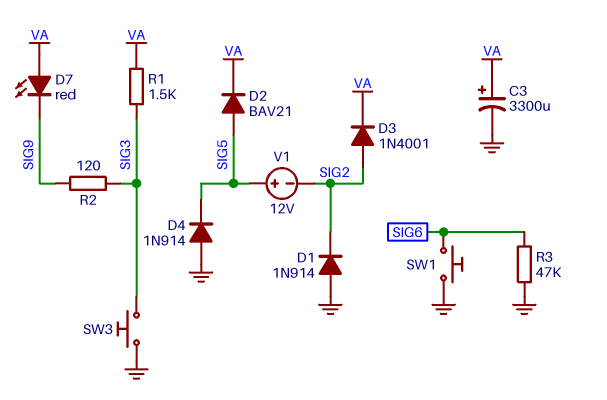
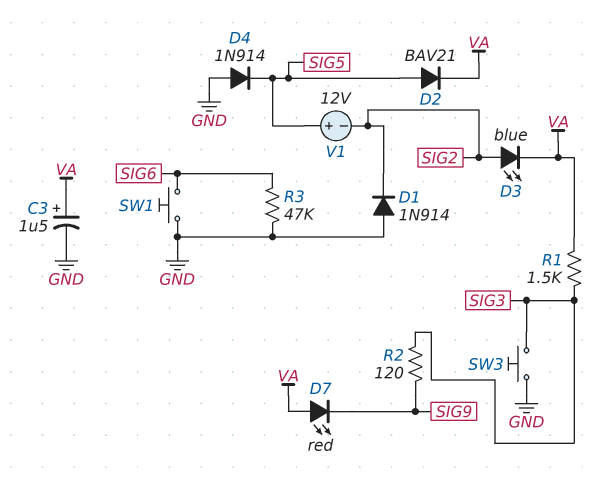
C3: 3300uF (plus VA, minus GND) -> 1.5uF (plus VA, minus GND)
D3: diode 1N4001 (A SIG2, K VA) -> LED blue (A SIG2, K VA)

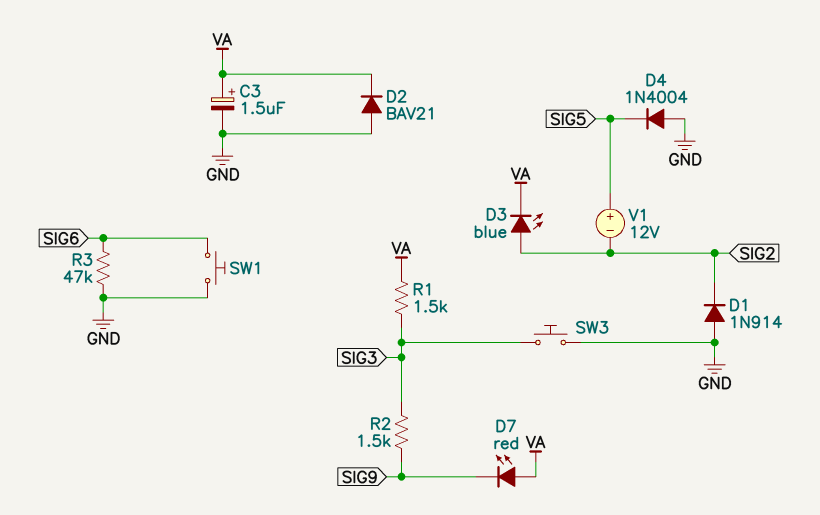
D2: diode BAV21 (A SIG5, K VA) -> diode BAV21 (A GND, K VA)
D4: diode 1N914 (A GND, K SIG5) -> diode 1N4004 (A GND, K SIG5)
R2: 120 (SIG3, SIG9) -> 1.5k (SIG3, SIG9)

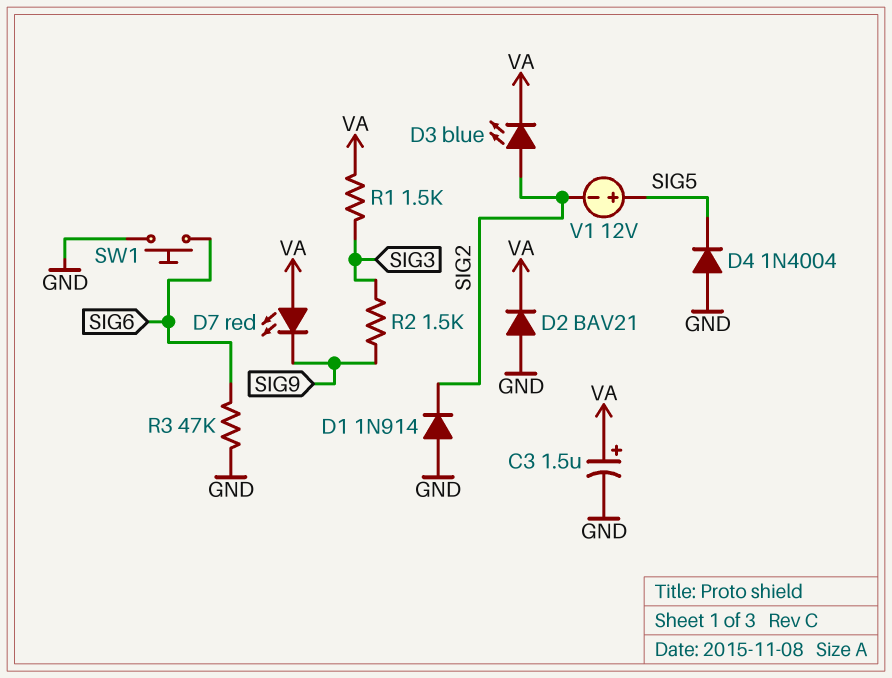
SW3: button (GND, SIG3) -> none

